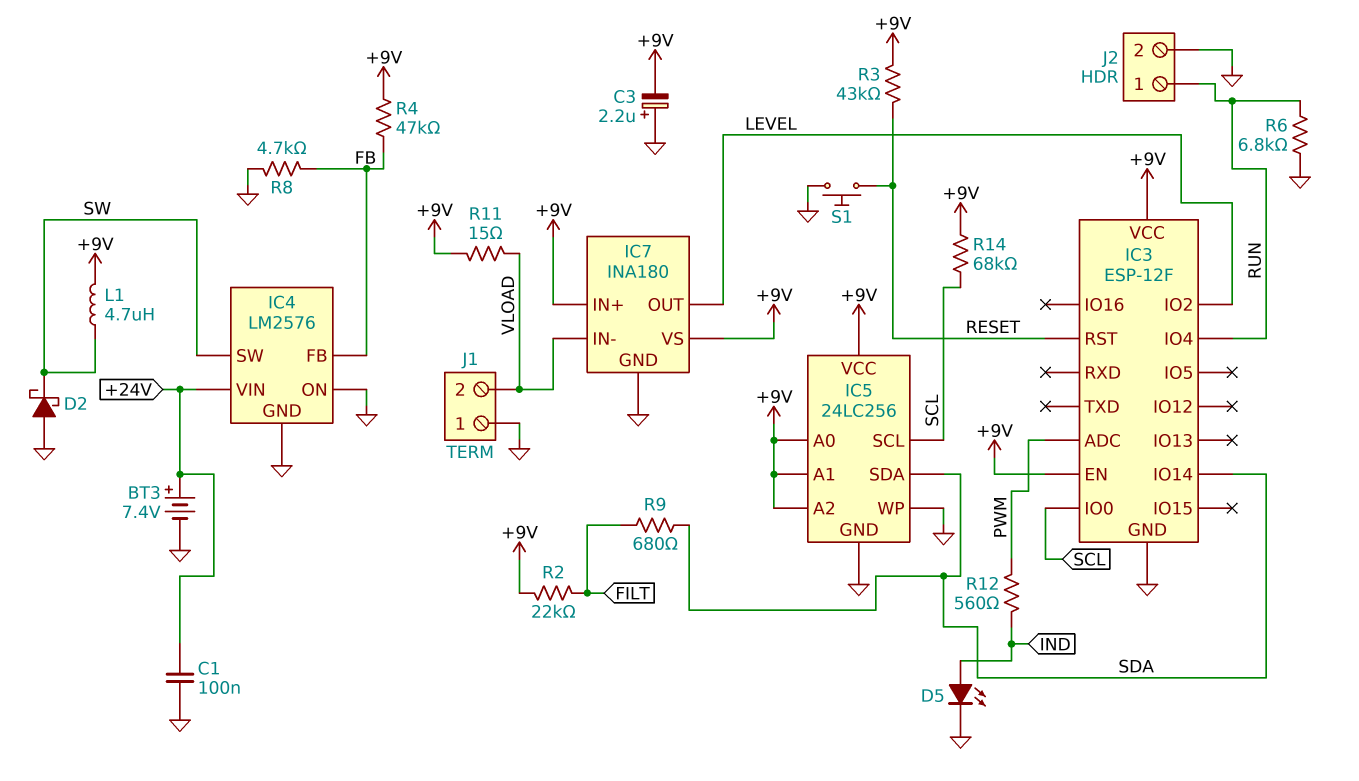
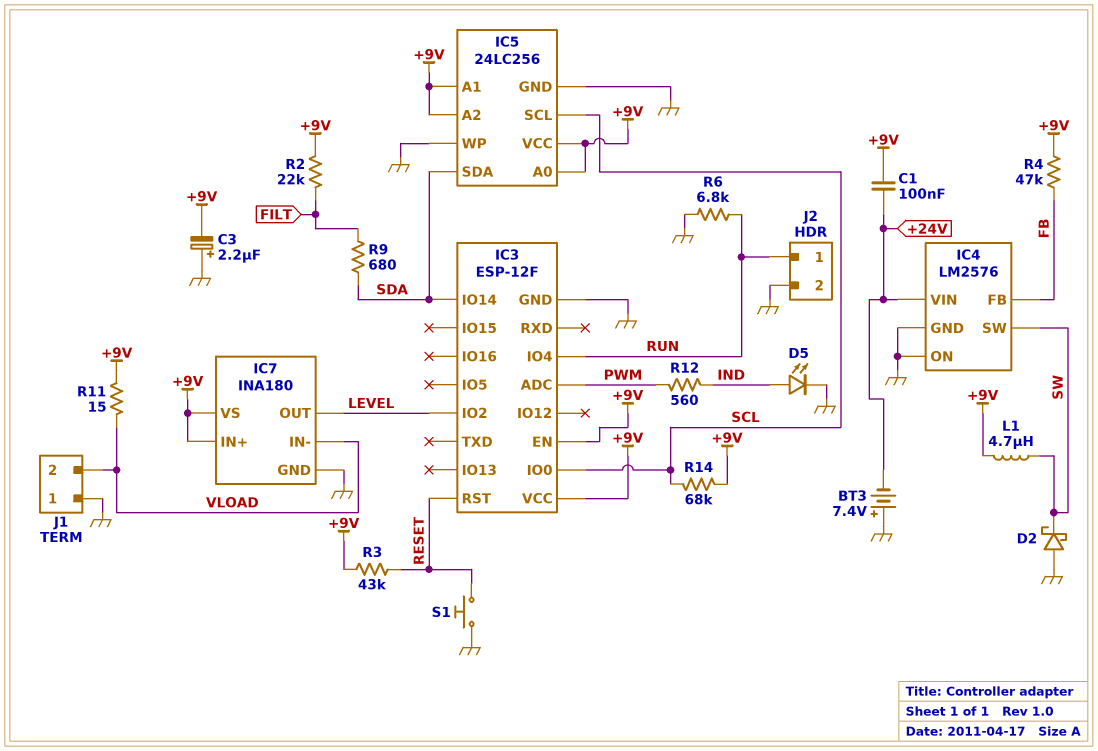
BT3: 7.4V (plus +24V, minus GND) -> 7.4V (plus GND, minus +24V)
C1: 100nF (+24V, GND) -> 100nF (+9V, +24V)
R8: 4.7k (FB, GND) -> none

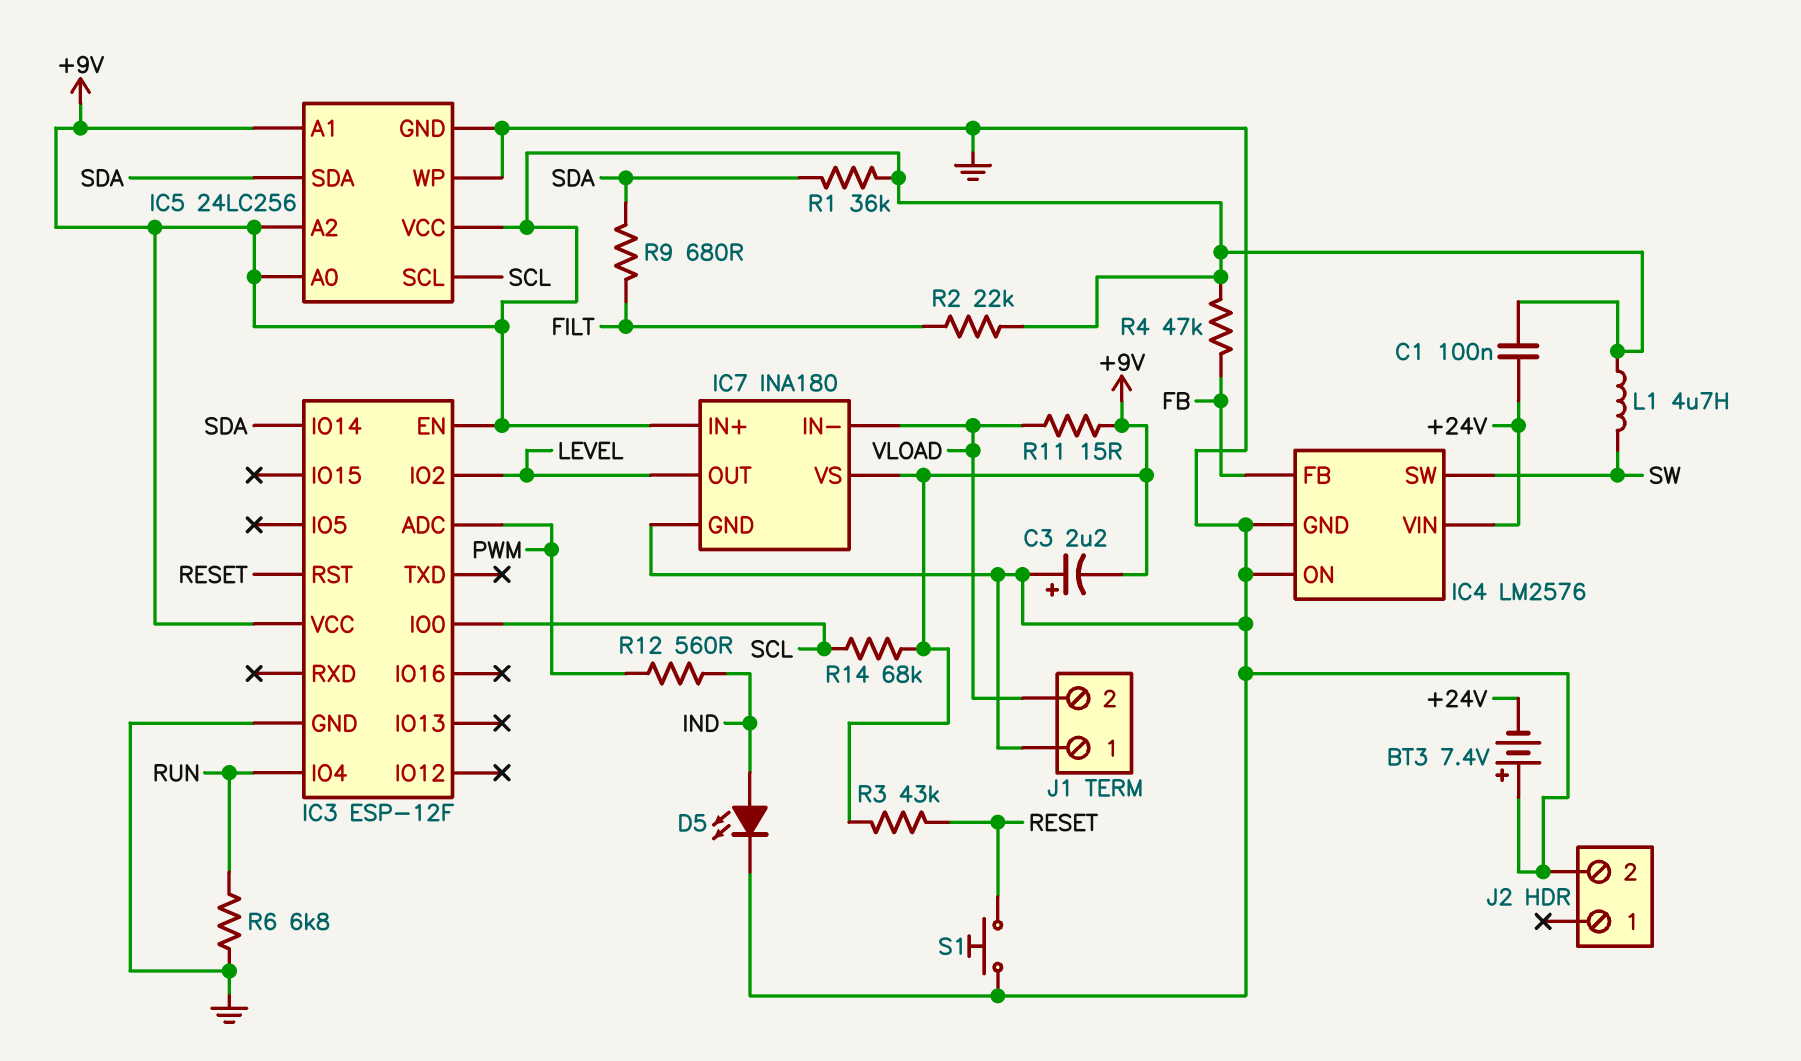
D2: schottky (A GND, K SW) -> none
J2 pin 1: RUN -> none
R1: none -> 36k (+9V, SDA)

